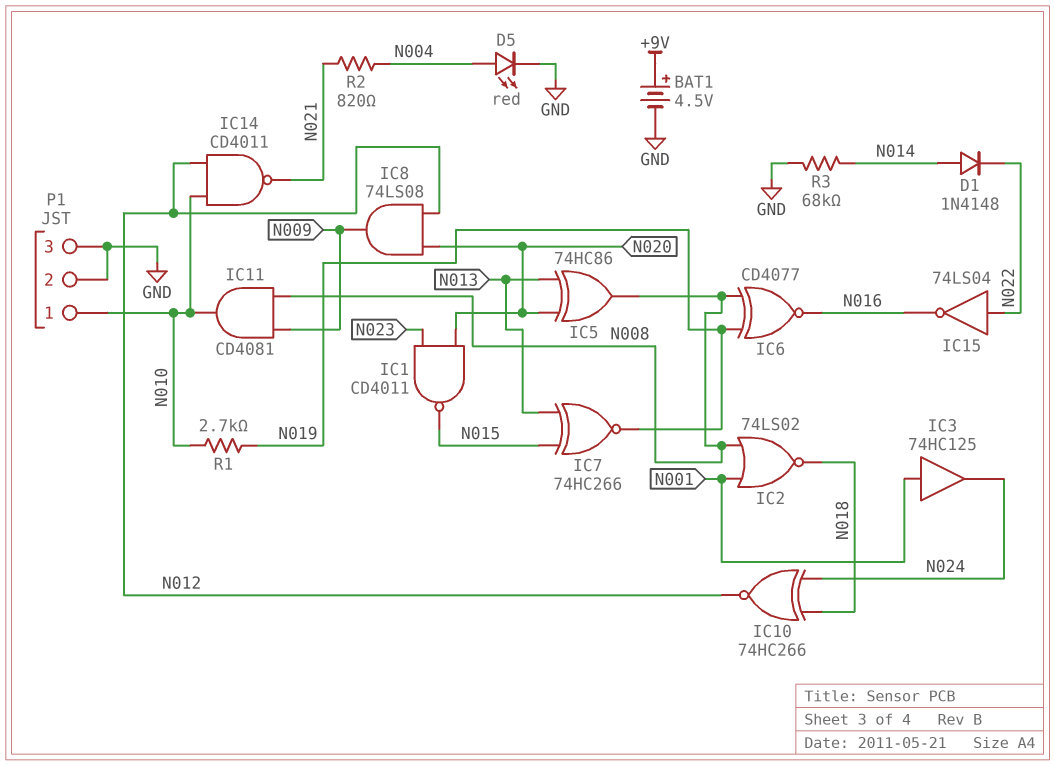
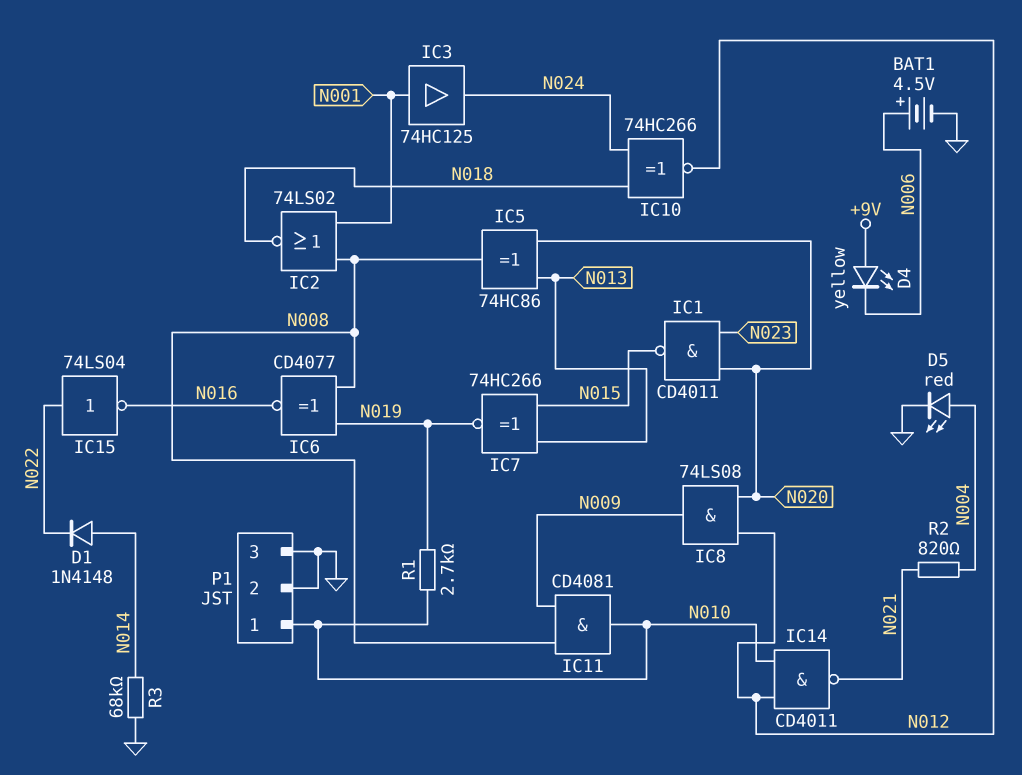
BAT1: 4.5V (plus +9V, minus GND) -> 4.5V (plus N006, minus GND)
D4: none -> LED yellow (A +9V, K N006)

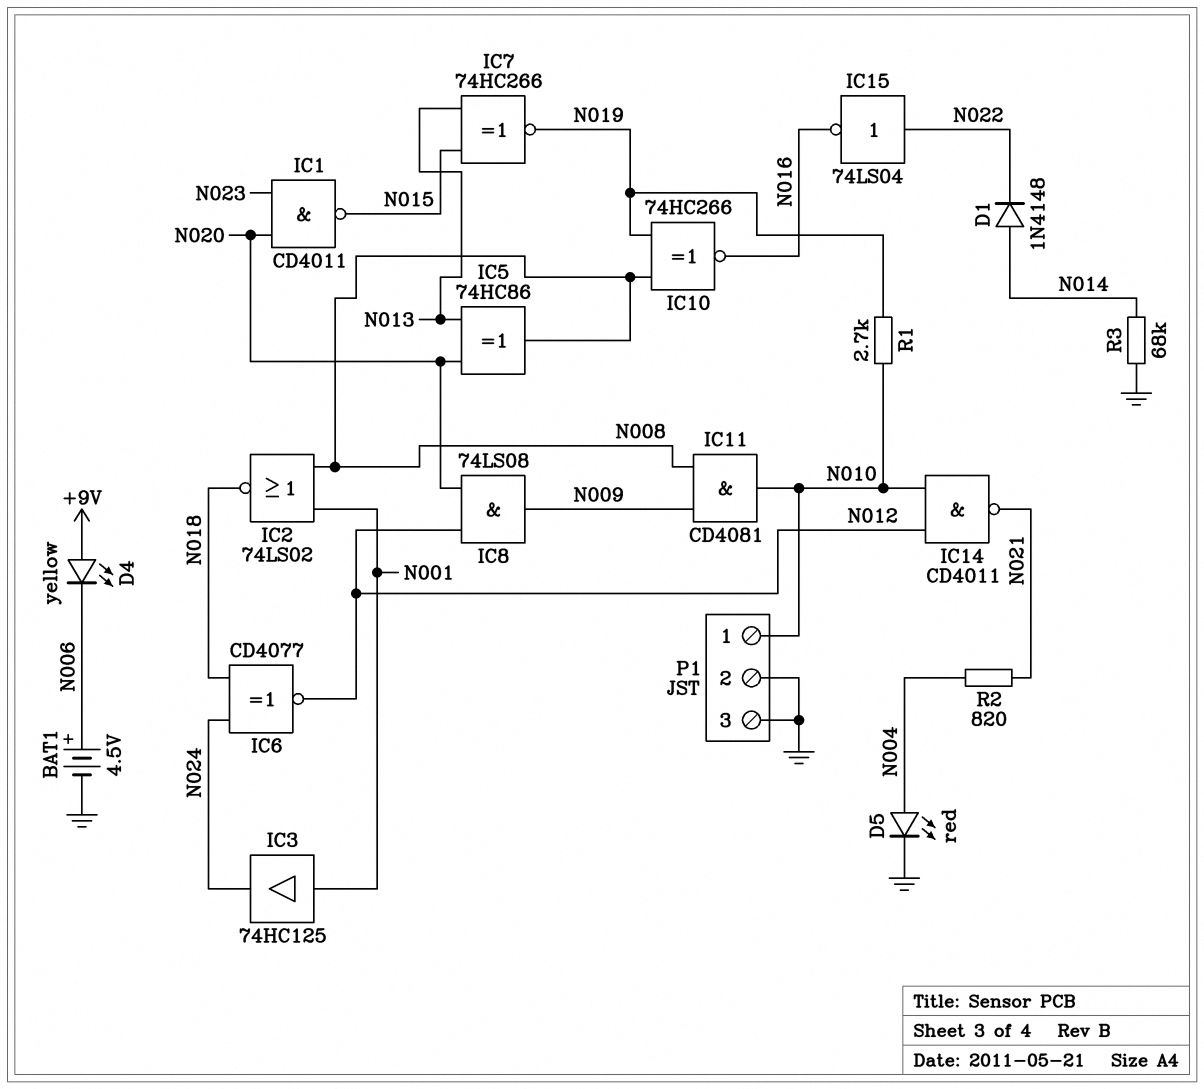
IC6: XNOR CD4077 (in N008, in N019, out N016) -> XNOR CD4077 (in N018, in N024, out N012)
IC10: XNOR 74HC266 (in N018, in N024, out N012) -> XNOR 74HC266 (in N008, in N019, out N016)

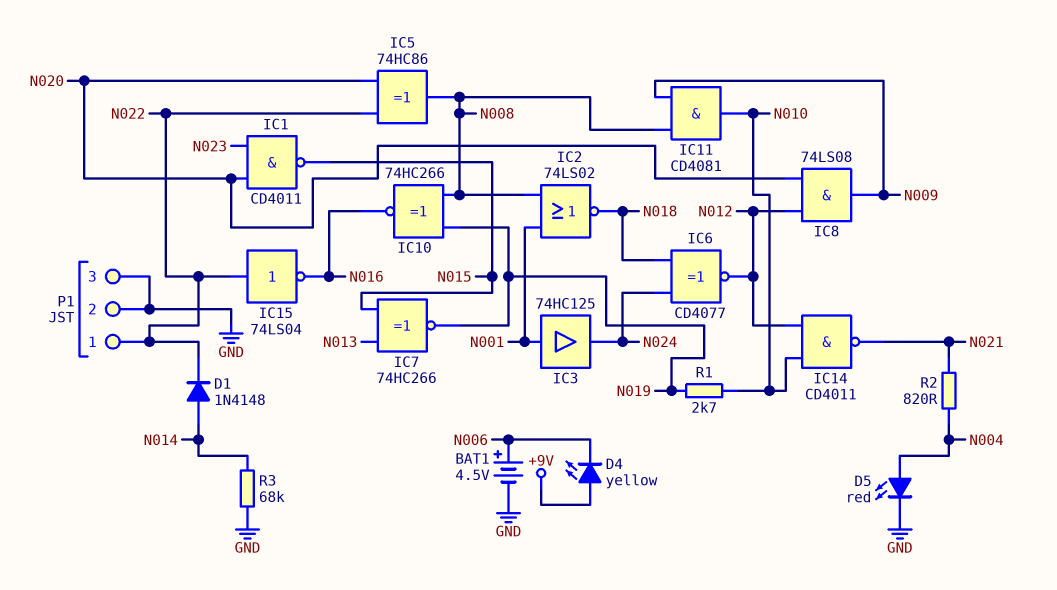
IC5: XOR 74HC86 (in N013, in N020, out N008) -> XOR 74HC86 (in N020, in N022, out N008)
P1 pin 1: N010 -> N022

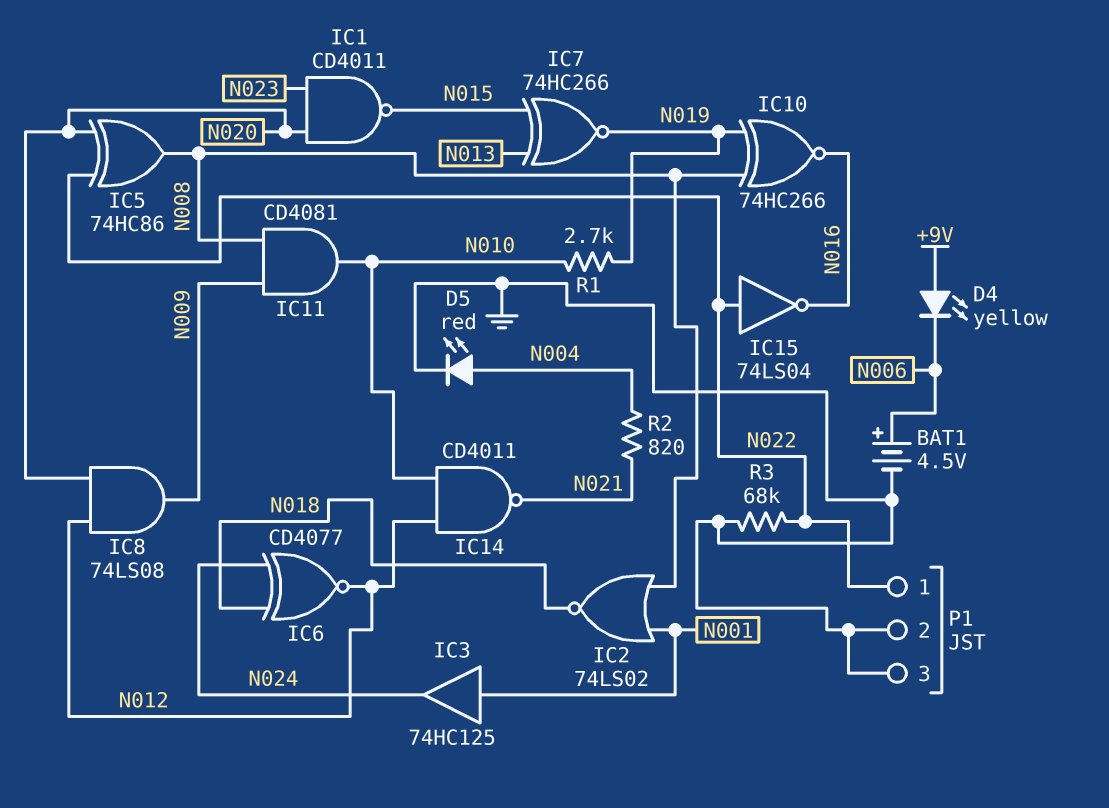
D1: diode 1N4148 (A N014, K N022) -> none
R3: 68k (GND, N014) -> 68k (GND, N022)

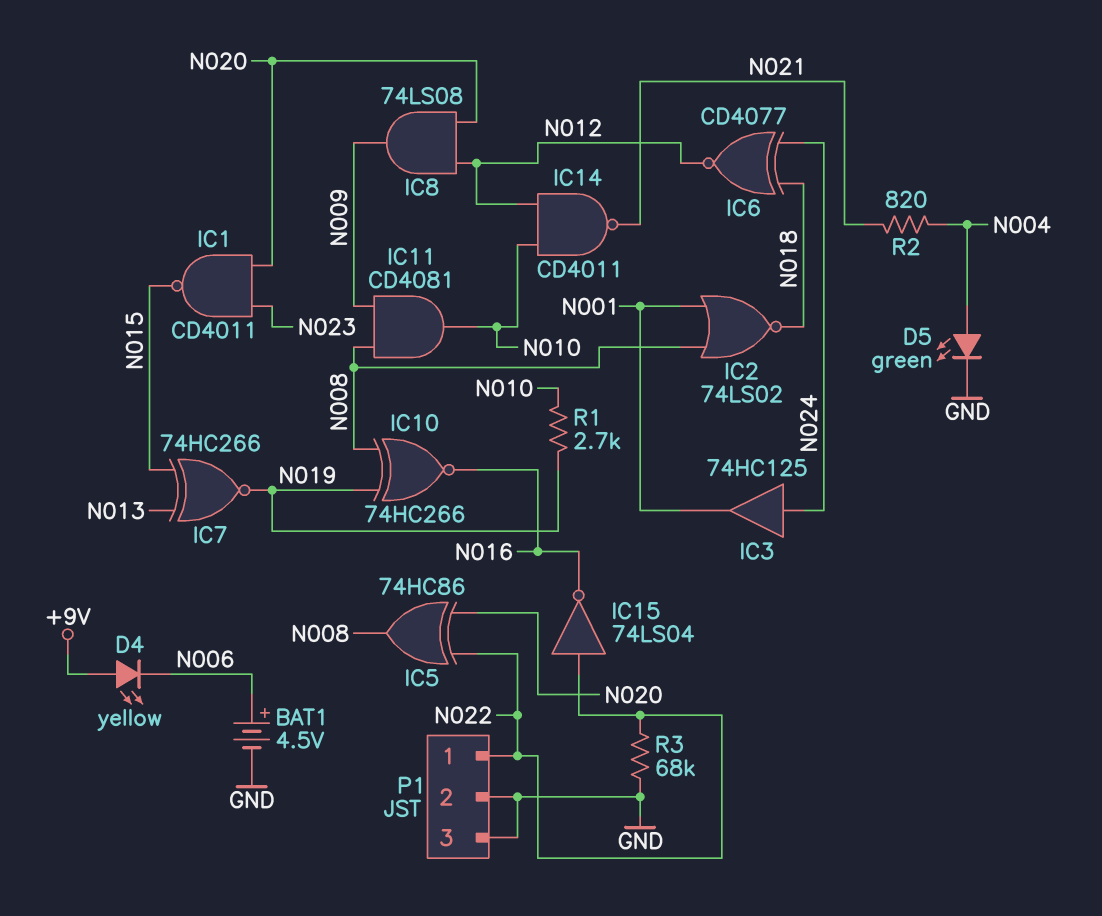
D5: LED red (A N004, K GND) -> LED green (A N004, K GND)
IC3: buffer 74HC125 (in N001, out N024) -> buffer 74HC125 (in N024, out N001)

